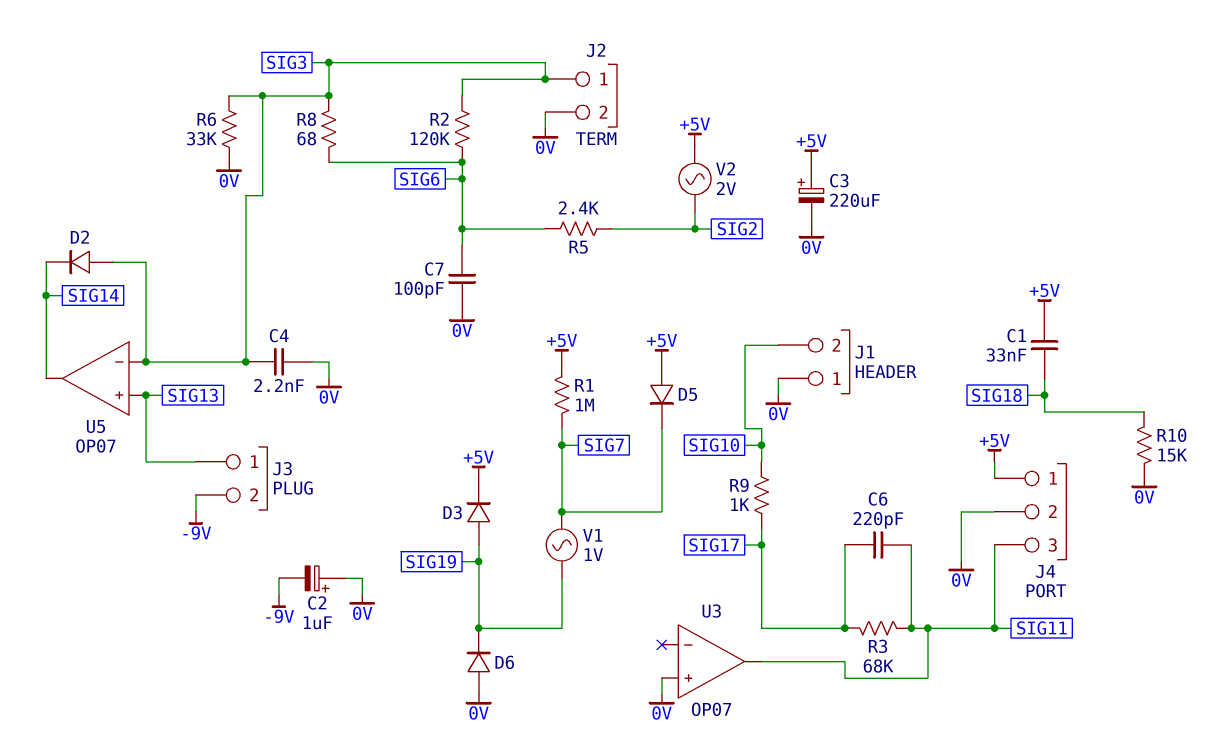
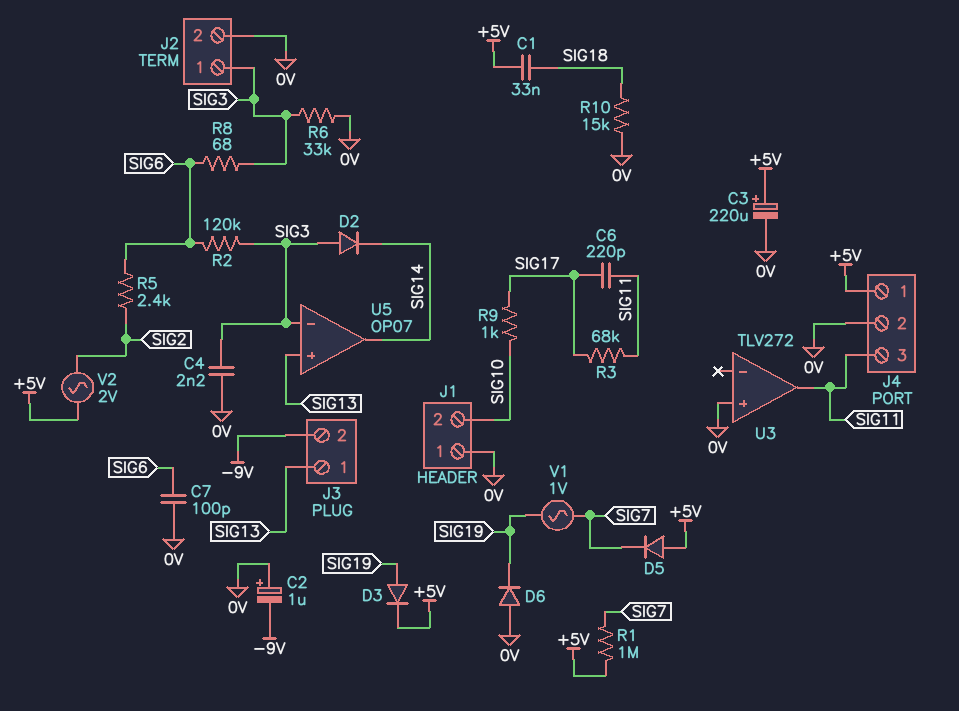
U3: OP07 -> TLV272

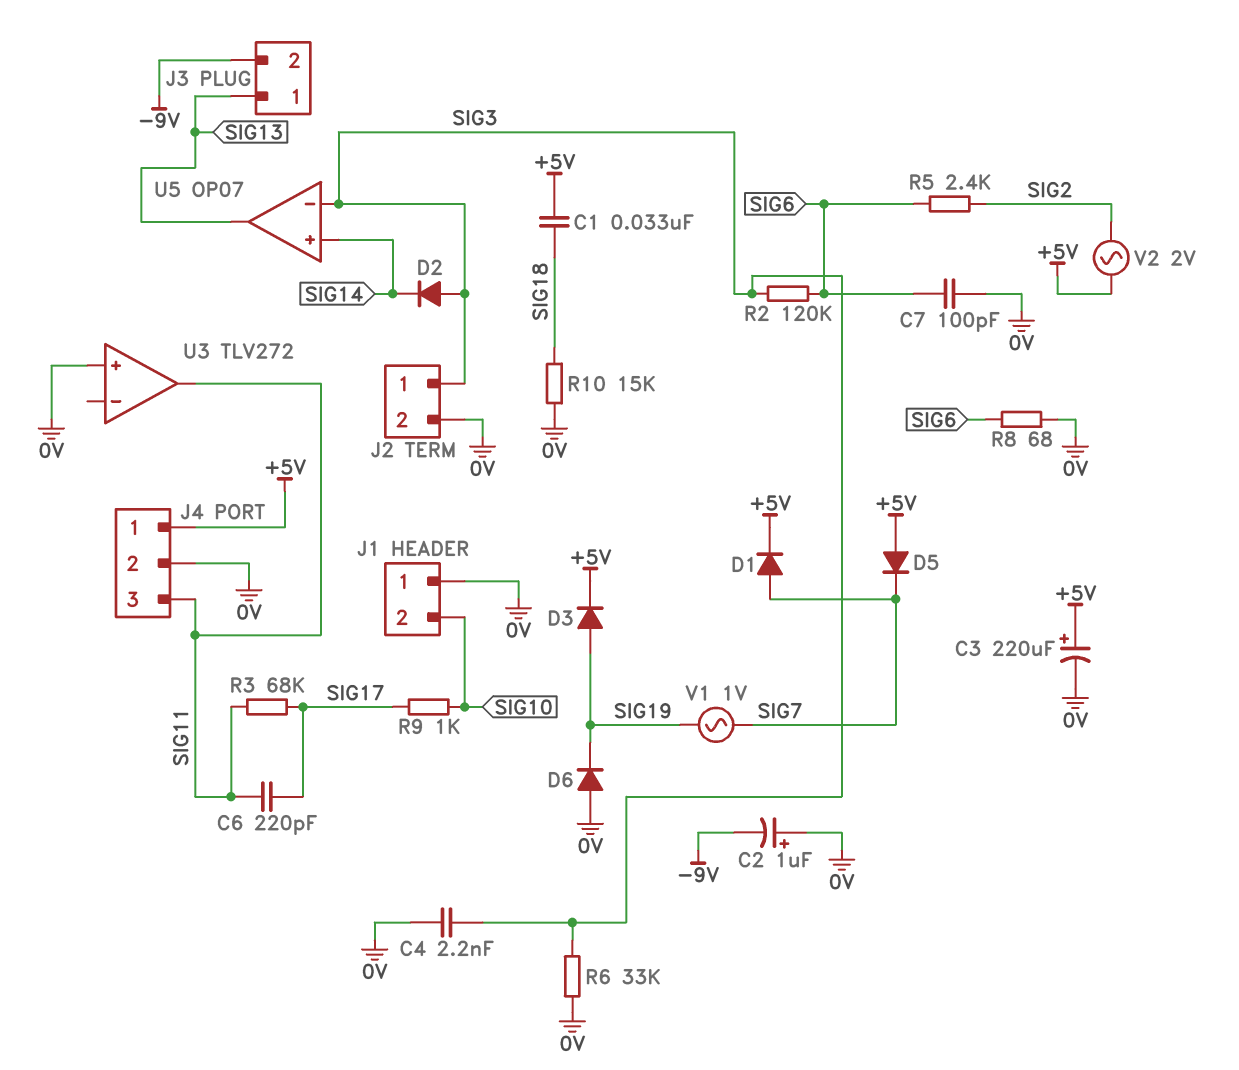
D1: none -> diode (A SIG7, K +5V)
R1: 1M (+5V, SIG7) -> none
R8: 68 (SIG3, SIG6) -> 68 (0V, SIG6)
U5 pin in+: SIG13 -> SIG14
U5 pin out: SIG14 -> SIG13

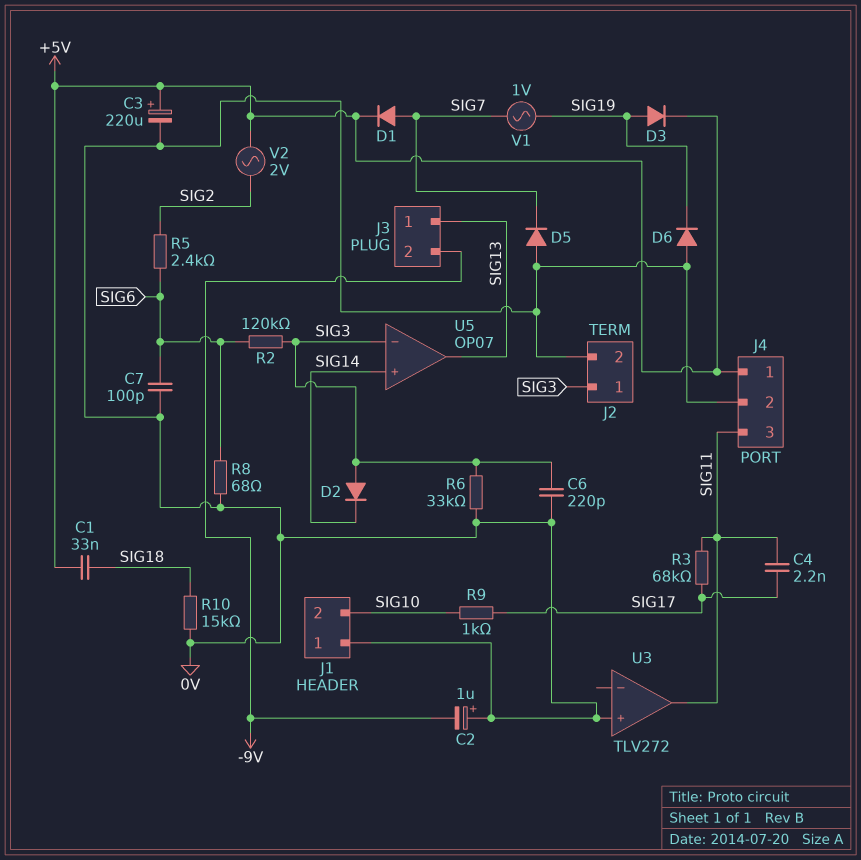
C4: 2.2nF (0V, SIG3) -> 2.2nF (SIG11, SIG17)
C6: 220pF (SIG11, SIG17) -> 220pF (0V, SIG3)
D5: diode (A +5V, K SIG7) -> diode (A 0V, K SIG7)

